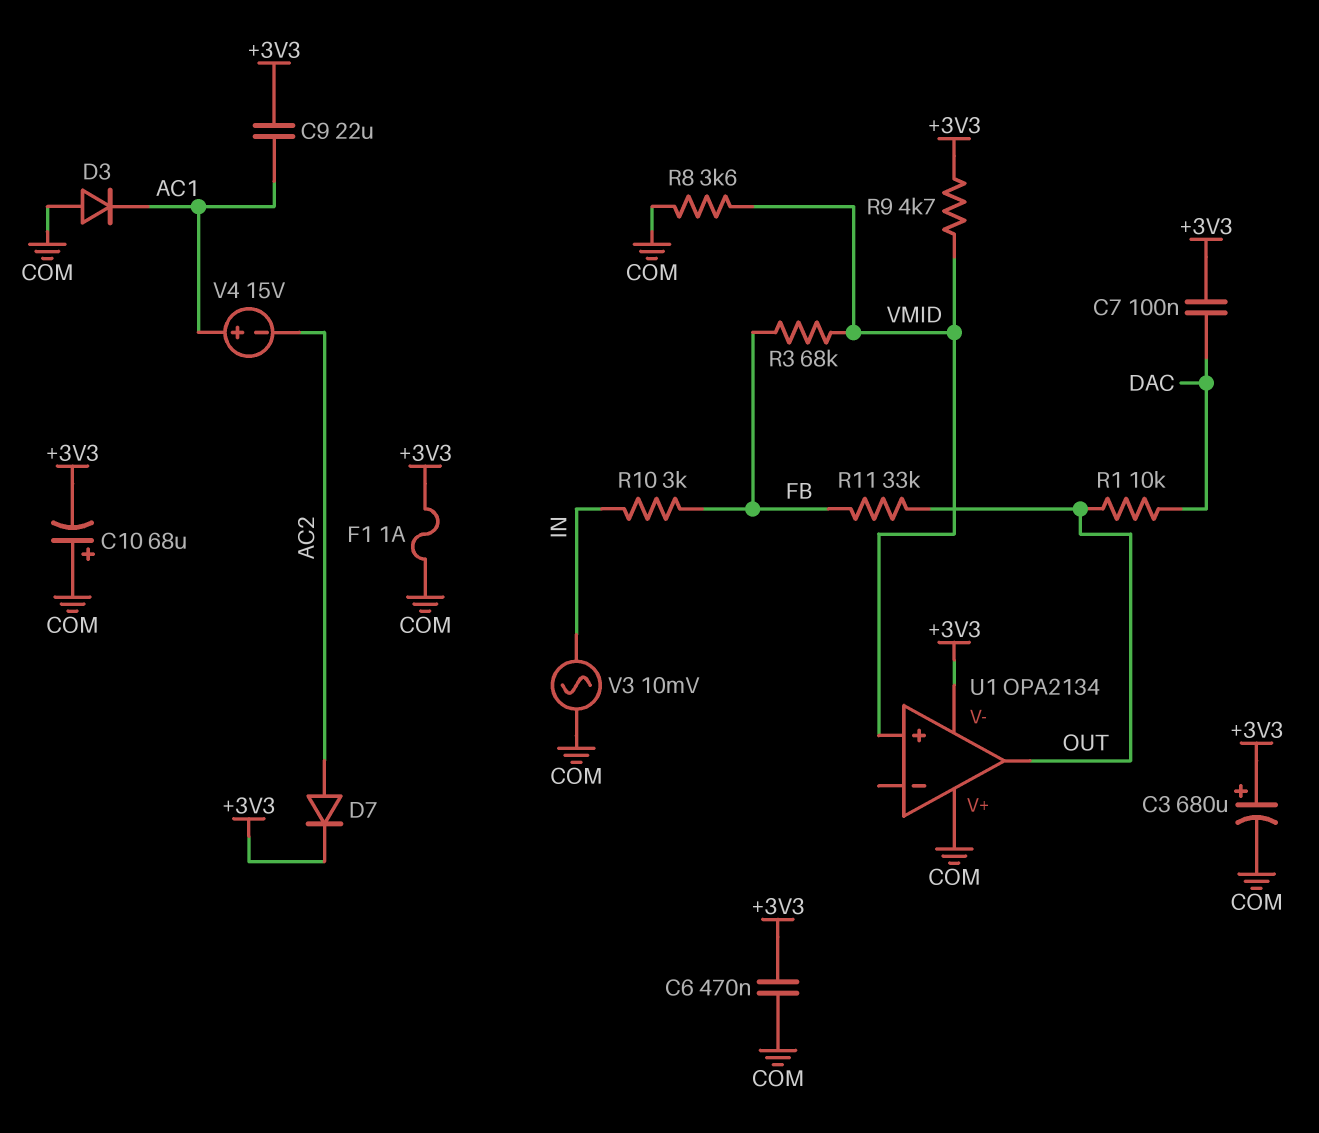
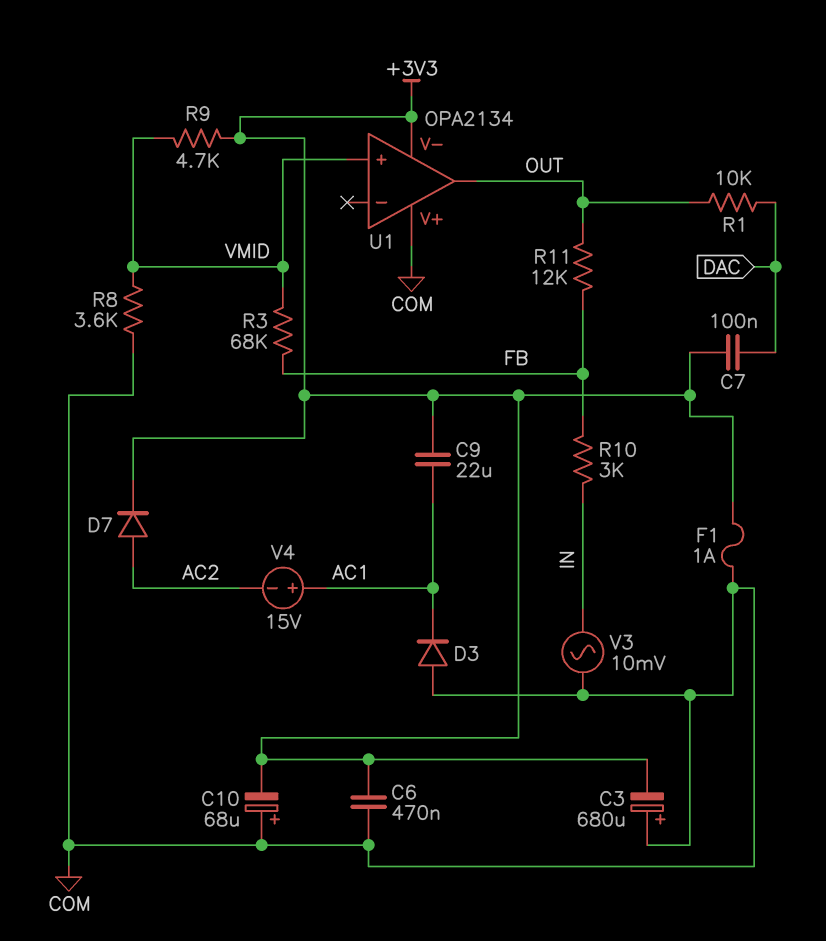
C3: 680uF (plus +3V3, minus COM) -> 680uF (plus COM, minus +3V3)
R11: 33k (FB, OUT) -> 12k (FB, OUT)

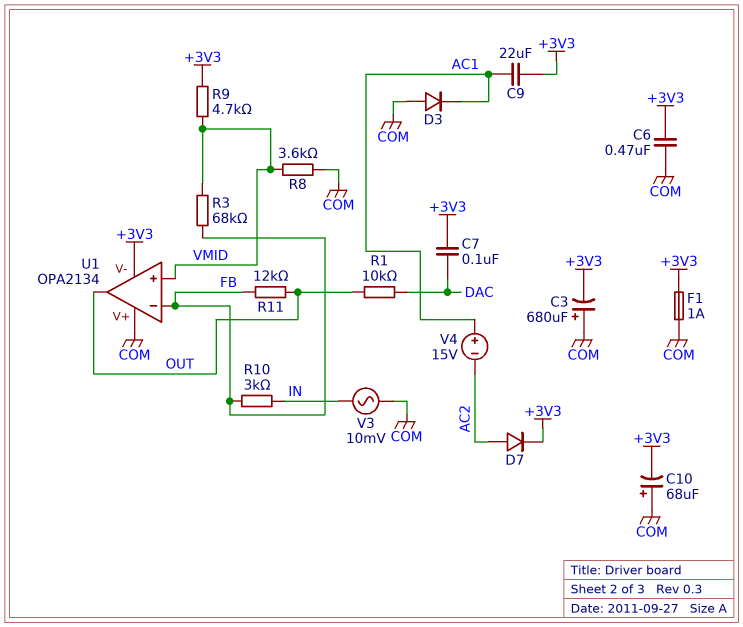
U1 pin in-: none -> FB

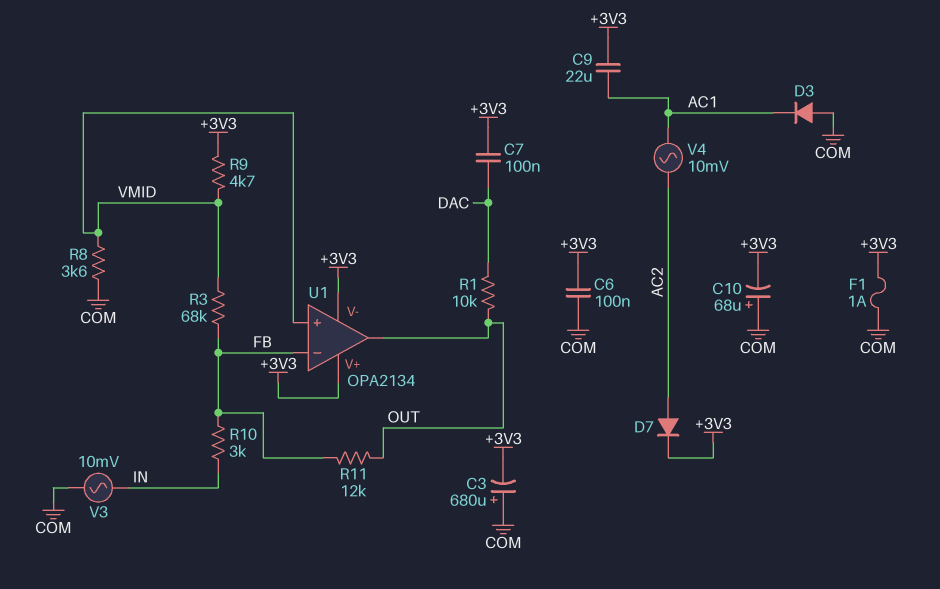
C6: 470nF (+3V3, COM) -> 100nF (+3V3, COM)
U1 pin V+: COM -> +3V3
V4: 15V (plus AC1, minus AC2) -> AC 10mV (AC1, AC2)

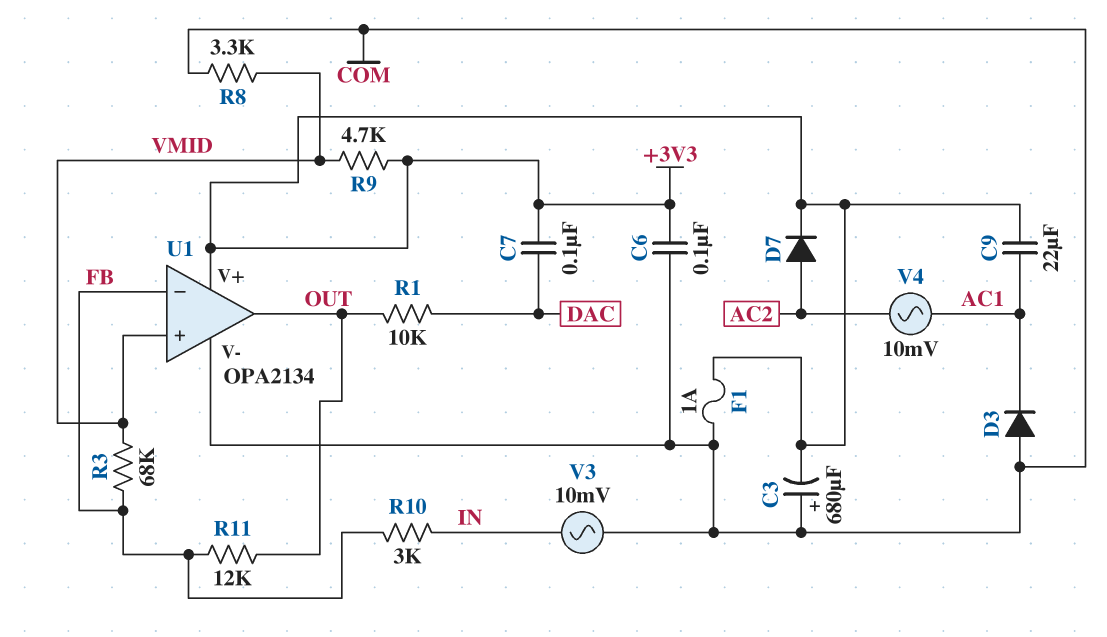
C10: 68uF (plus COM, minus +3V3) -> none
R8: 3.6k (COM, VMID) -> 3.3k (COM, VMID)
U1 pin V-: +3V3 -> COM

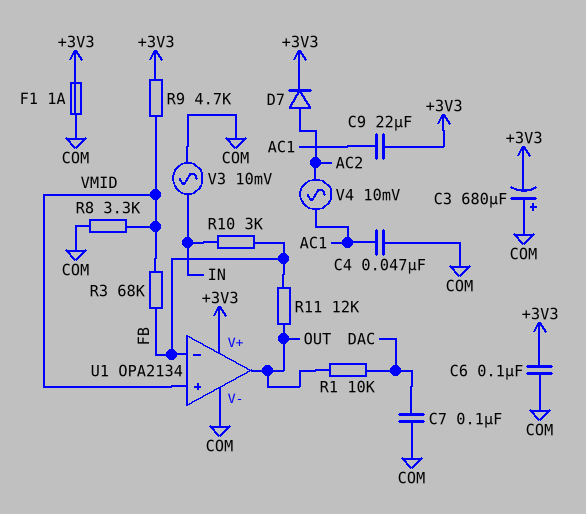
C4: none -> 47nF (AC1, COM)
C7: 100nF (+3V3, DAC) -> 100nF (COM, DAC)
D3: diode (A COM, K AC1) -> none

